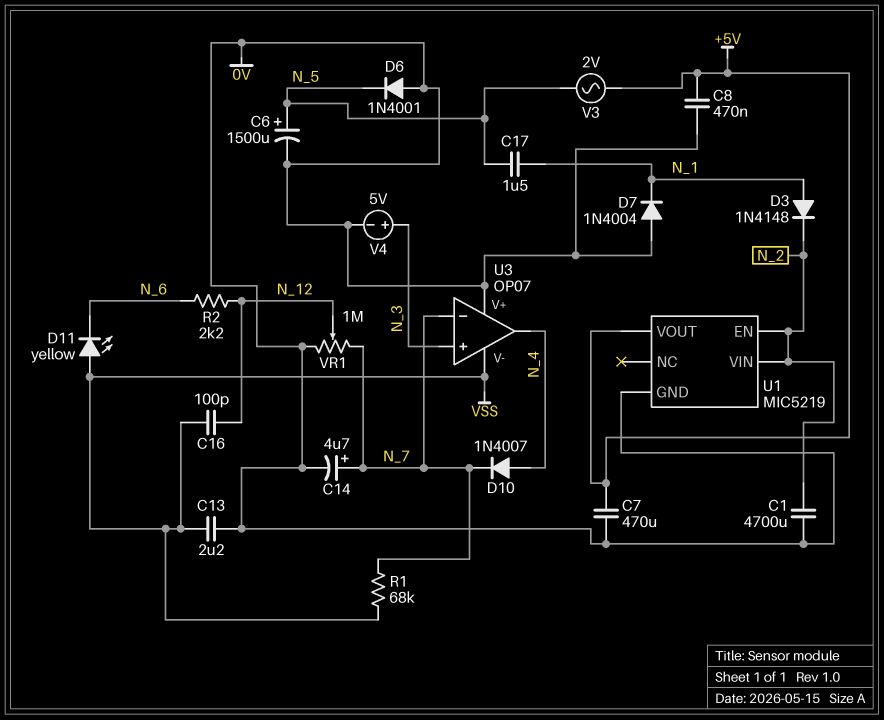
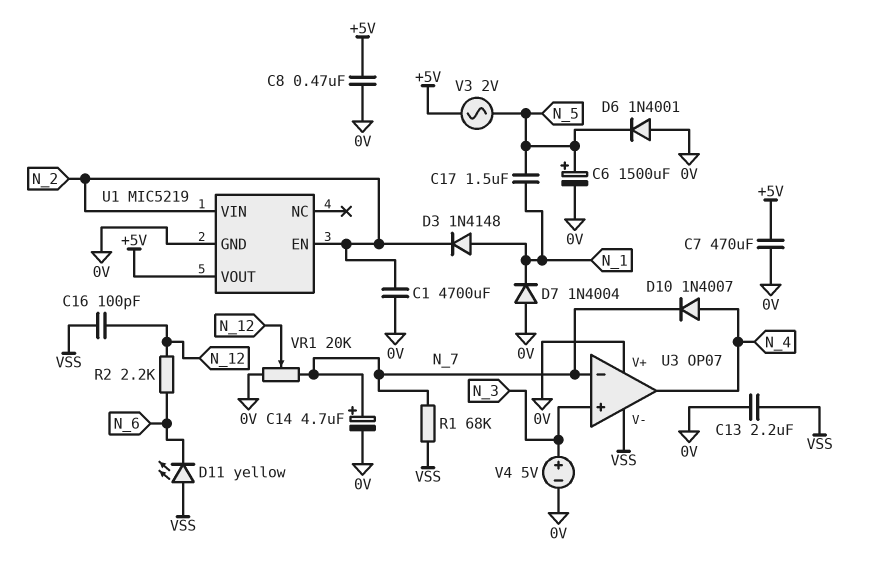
VR1: 1M (0V, N_7, wiper N_12) -> 20k (0V, N_7, wiper N_12)

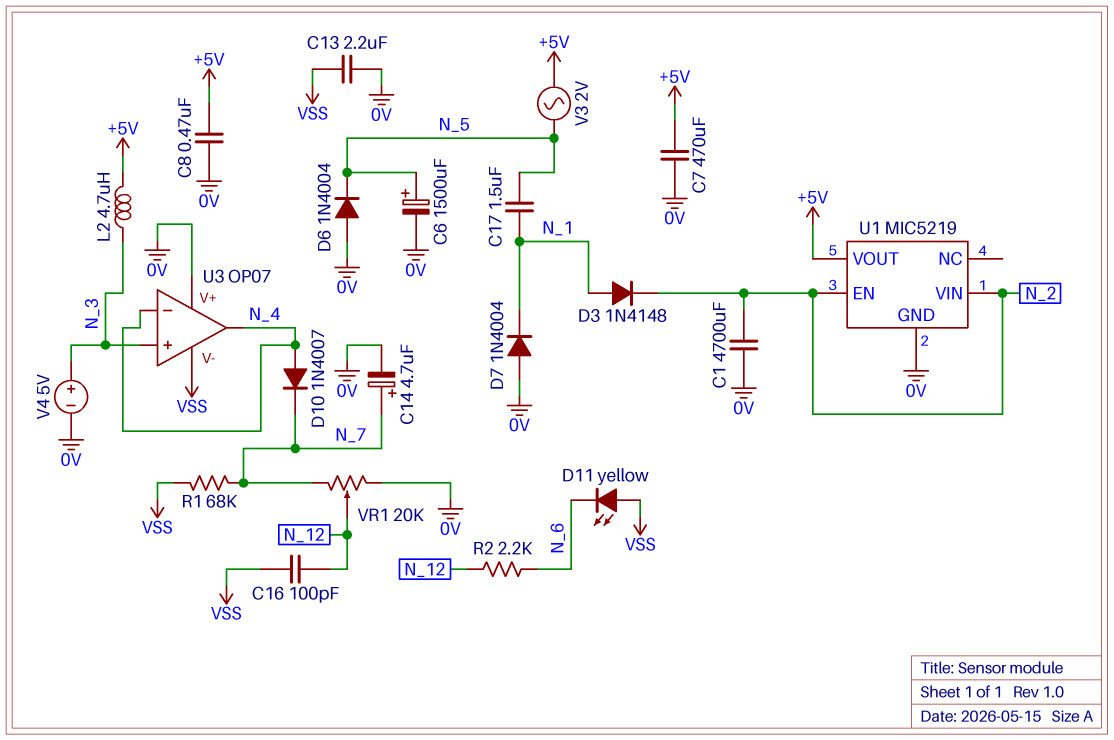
D6: diode 1N4001 (A 0V, K N_5) -> diode 1N4004 (A 0V, K N_5)
L2: none -> 4.7uH (+5V, N_3)
U3 pin in-: N_7 -> N_4

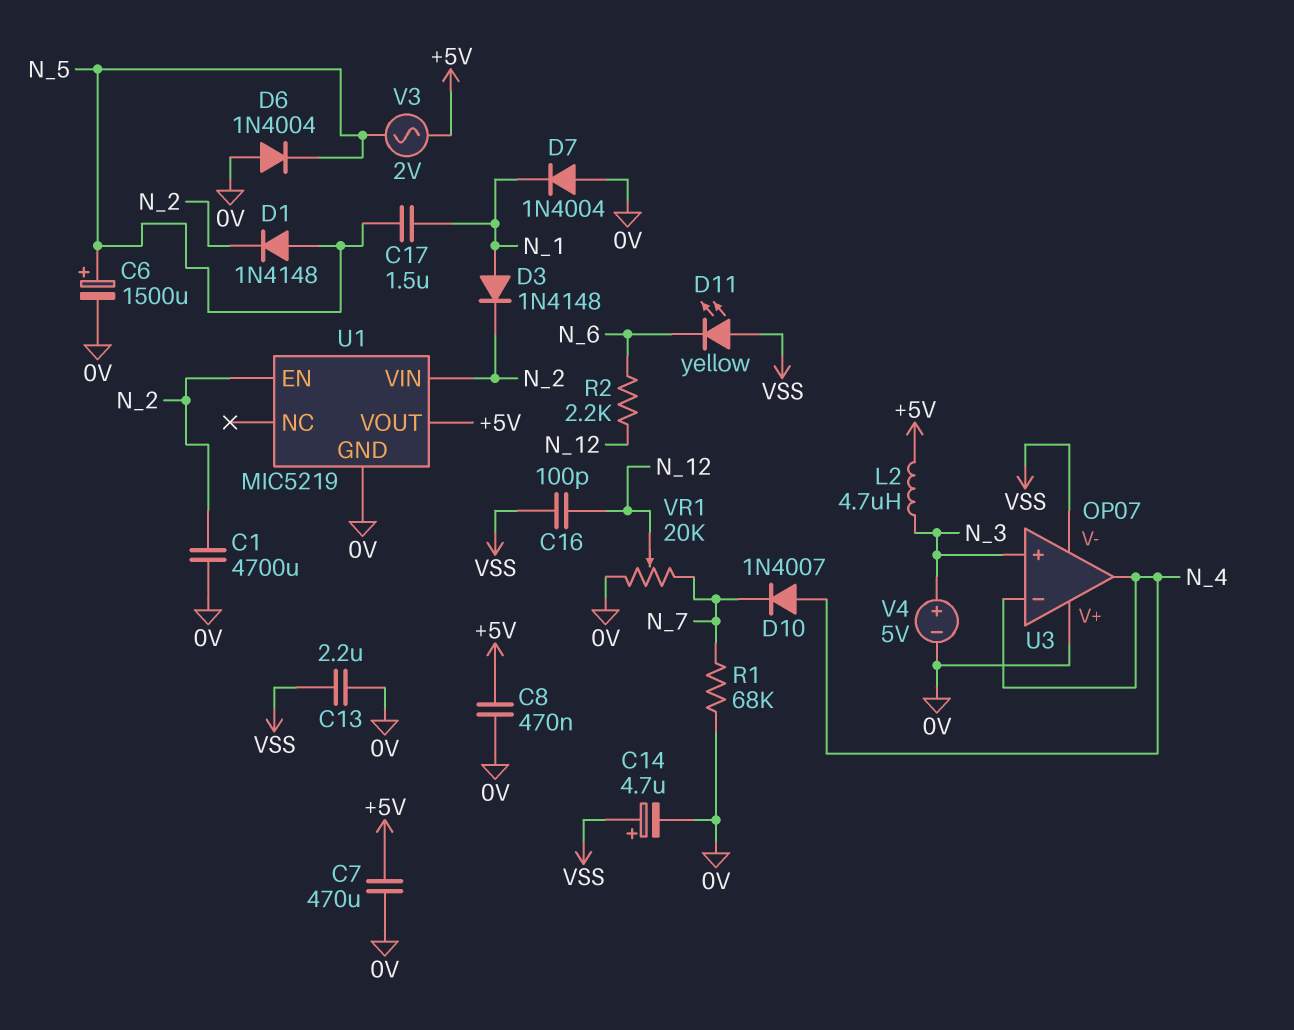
C14: 4.7uF (plus N_7, minus 0V) -> 4.7uF (plus VSS, minus 0V)
D1: none -> diode 1N4148 (A N_5, K N_2)
R1: 68k (N_7, VSS) -> 68k (0V, N_7)

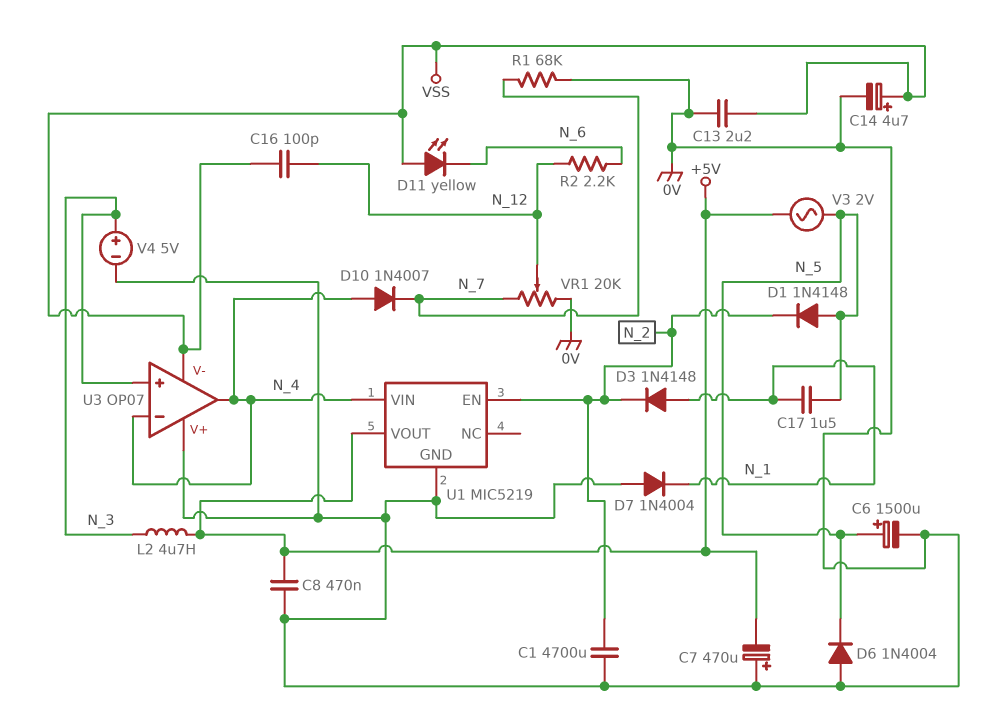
C7: 470uF (+5V, 0V) -> 470uF (plus 0V, minus +5V)
U1 pin VIN: N_2 -> N_4

